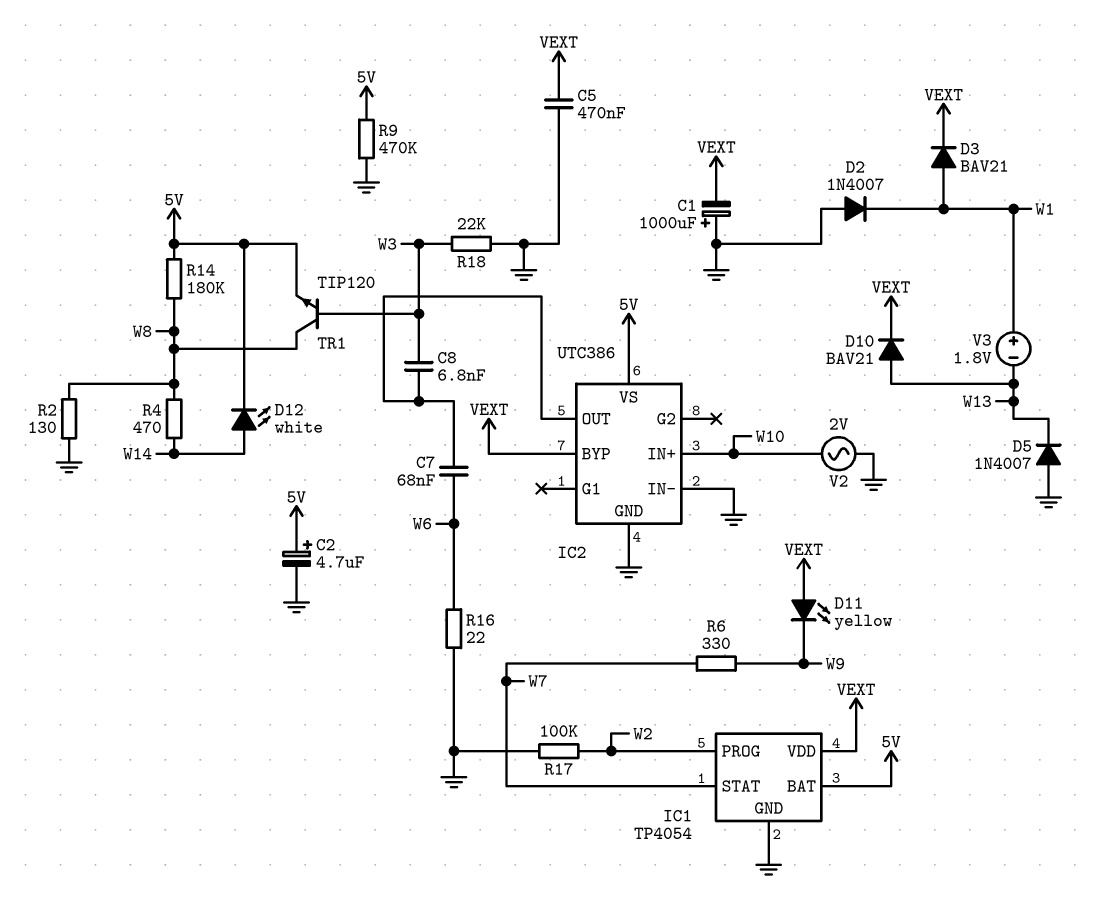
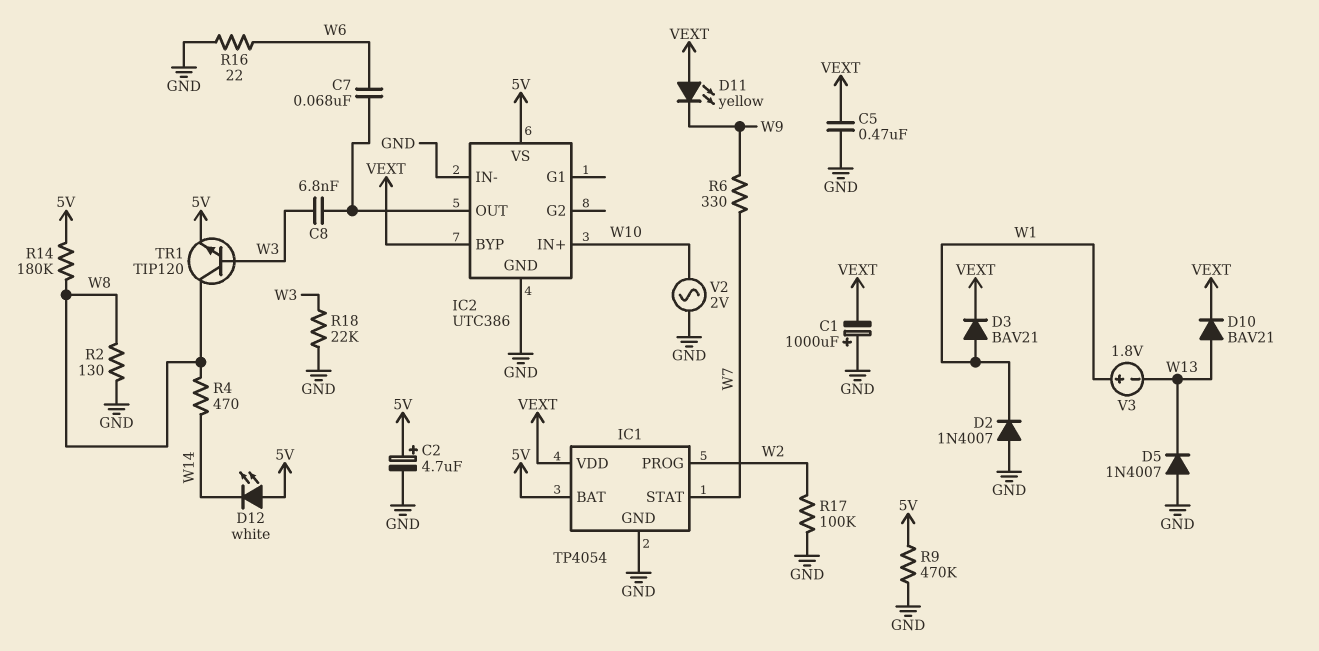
D12: LED white (A W14, K 5V) -> LED white (A 5V, K W14)

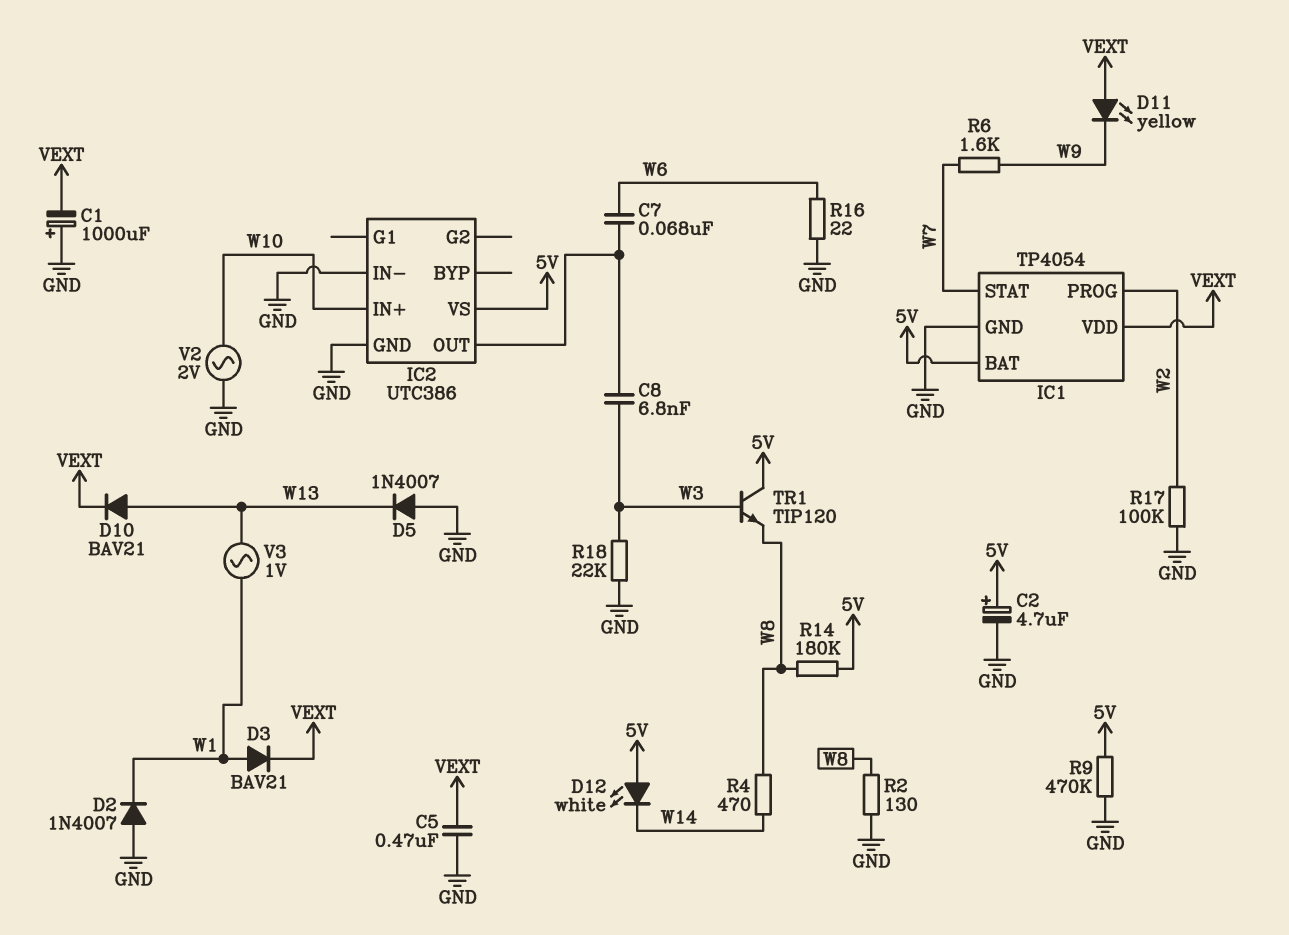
IC2 pin BYP: VEXT -> none
R6: 330 (W7, W9) -> 1.6k (W7, W9)
TR1: NPN TIP120 (B W3, C W8, E 5V) -> NPN TIP120 (B W3, C 5V, E W8)
V3: 1.8V (plus W1, minus W13) -> AC 1V (W1, W13)

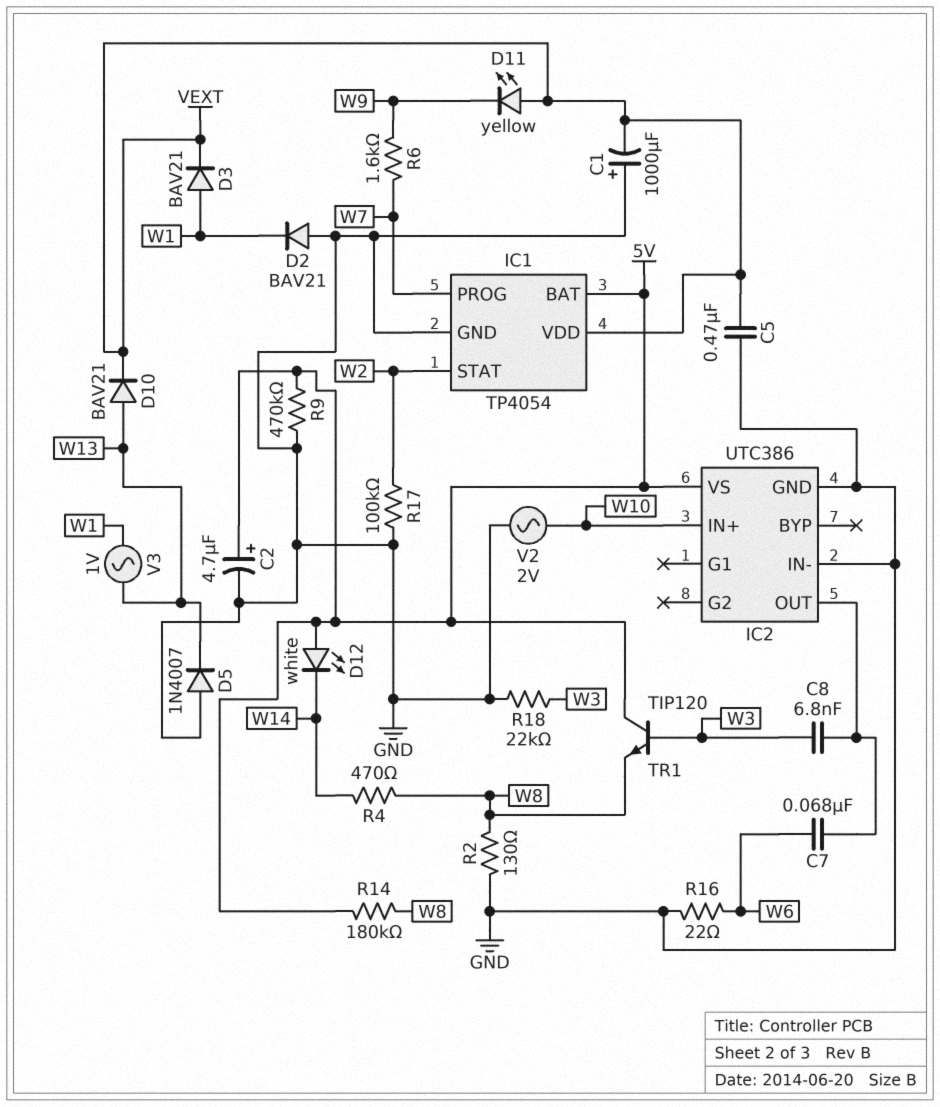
D2: diode 1N4007 (A GND, K W1) -> diode BAV21 (A GND, K W1)
IC1 pin PROG: W2 -> W7
IC1 pin STAT: W7 -> W2

